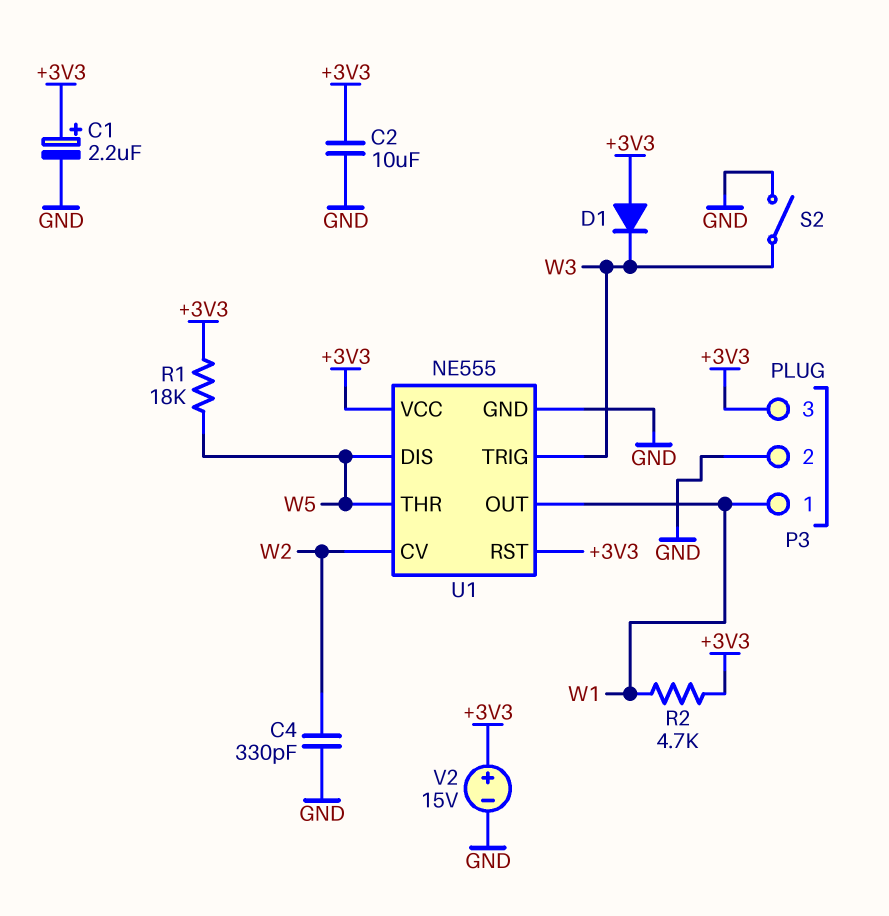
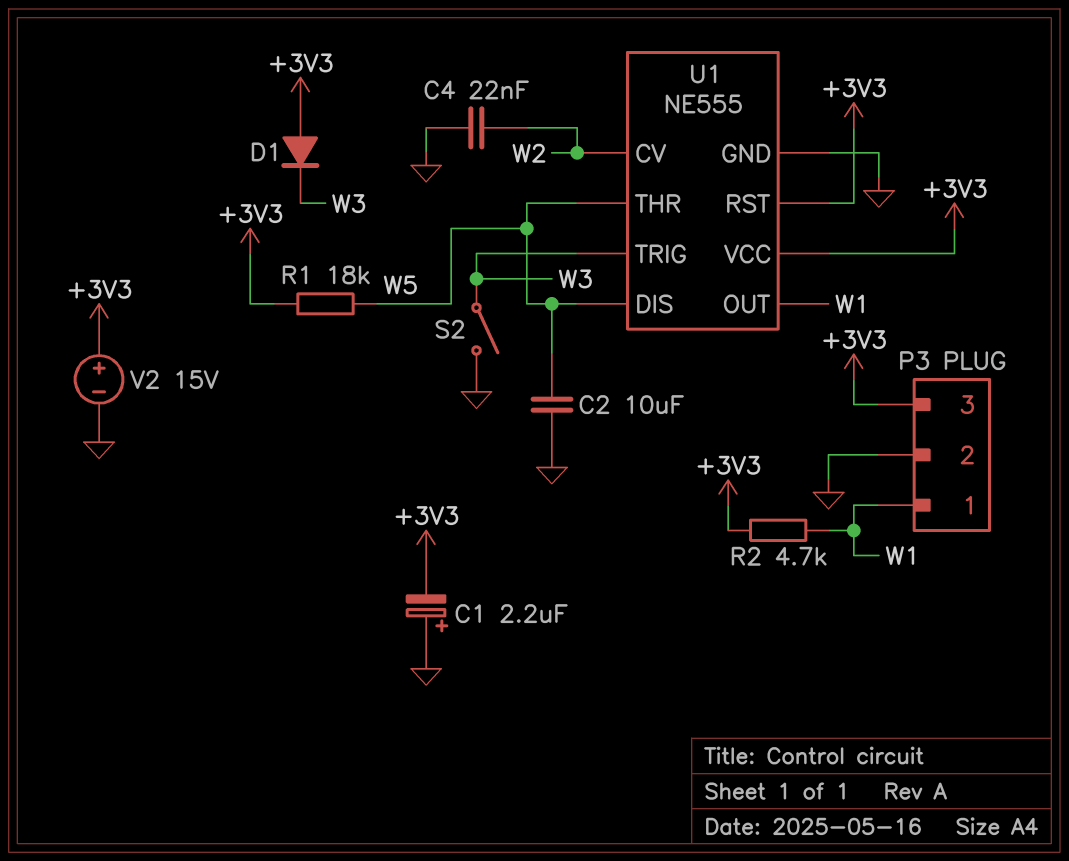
C1: 2.2uF (plus +3V3, minus GND) -> 2.2uF (plus GND, minus +3V3)
C2: 10uF (+3V3, GND) -> 10uF (GND, W5)
C4: 330pF (GND, W2) -> 22nF (GND, W2)

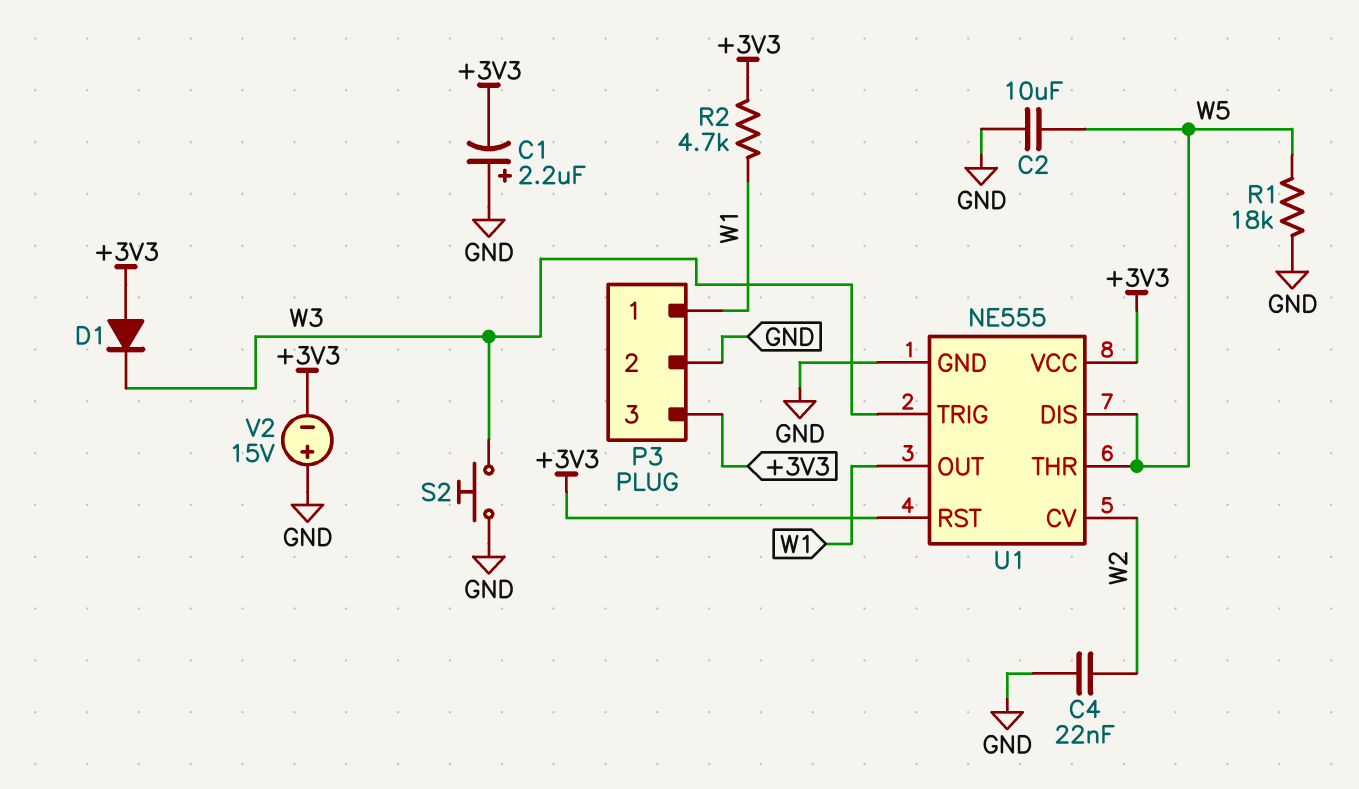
R1: 18k (+3V3, W5) -> 18k (GND, W5)
S2: switch (GND, W3) -> button (GND, W3)
V2: 15V (plus +3V3, minus GND) -> 15V (plus GND, minus +3V3)

